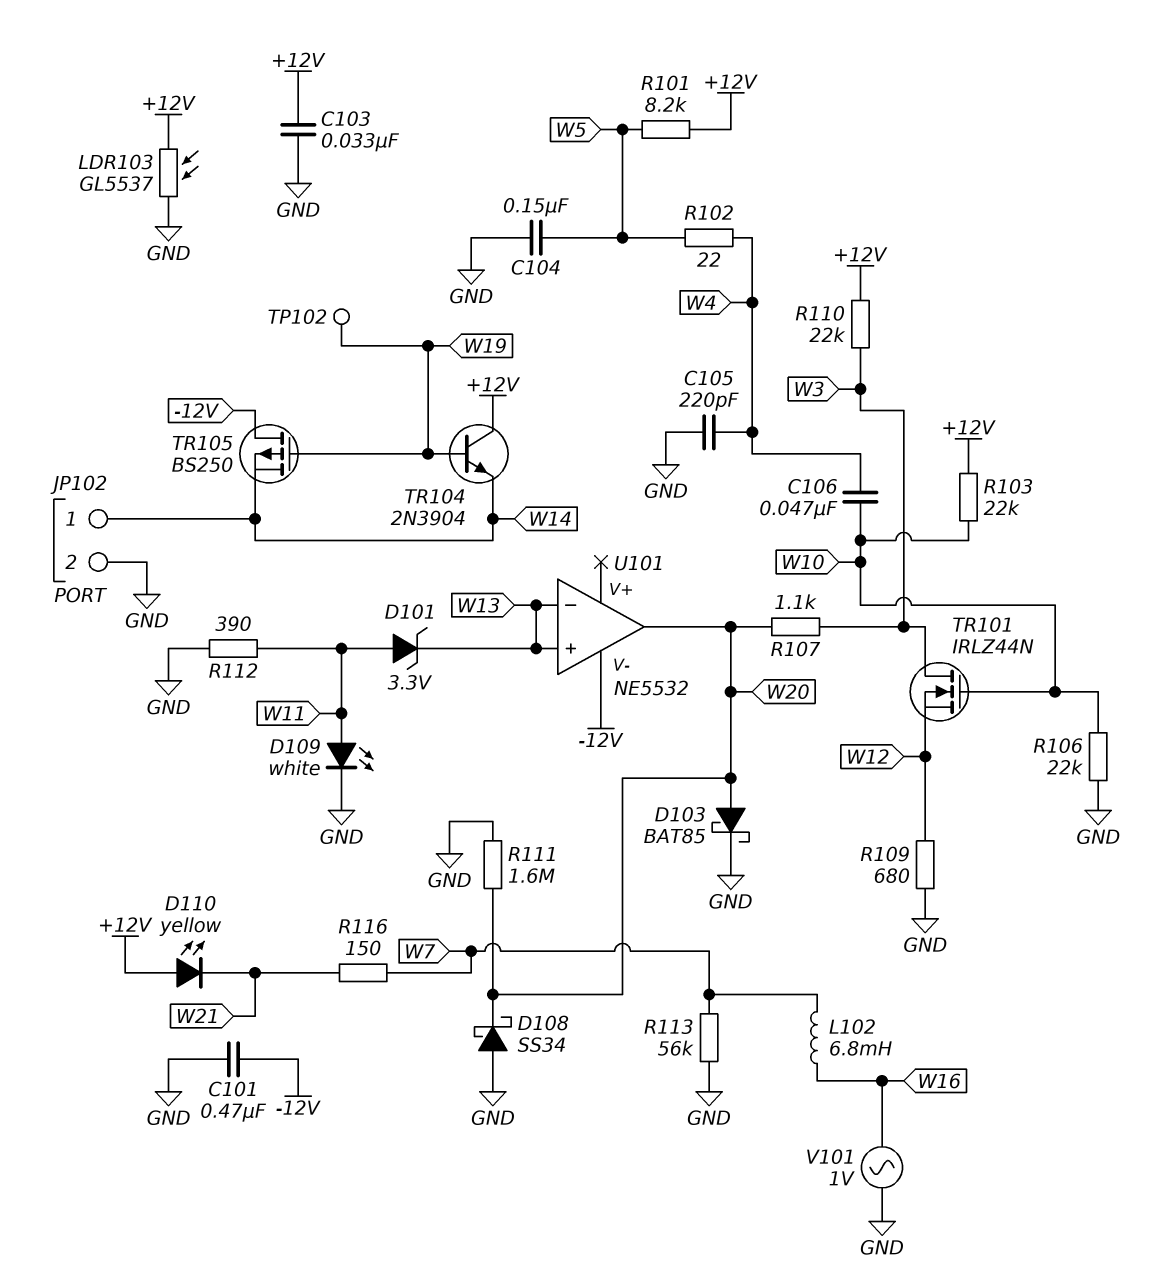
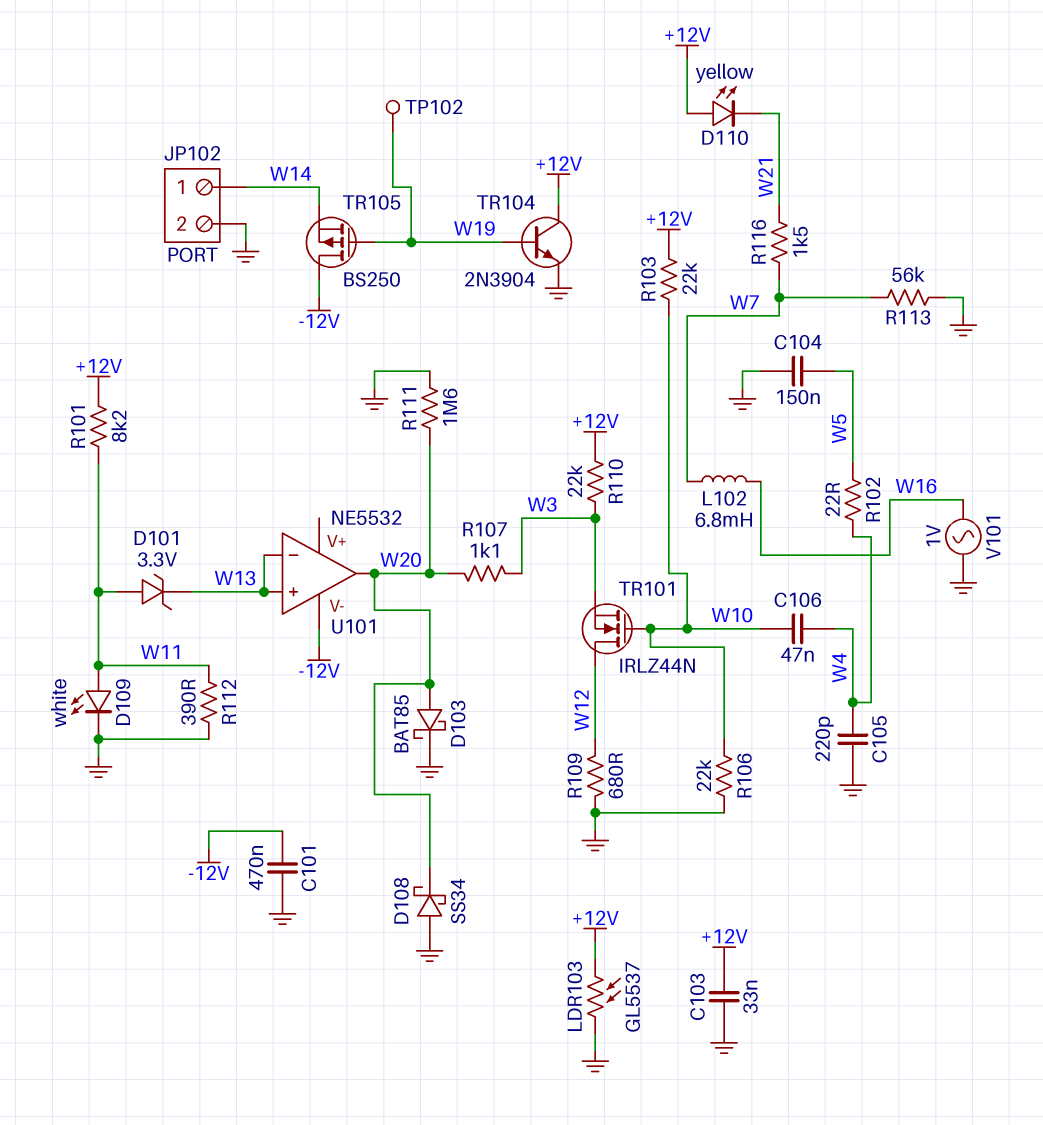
R101: 8.2k (+12V, W5) -> 8.2k (+12V, W11)
R116: 150 (W7, W21) -> 1.5k (W7, W21)
TR101: NMOS IRLZ44N (G W10, D W3, S W12) -> NMOS IRLZ44N (G W10, D W12, S W3)
TR104: NPN 2N3904 (B W19, C +12V, E W14) -> NPN 2N3904 (B W19, C +12V, E GND)

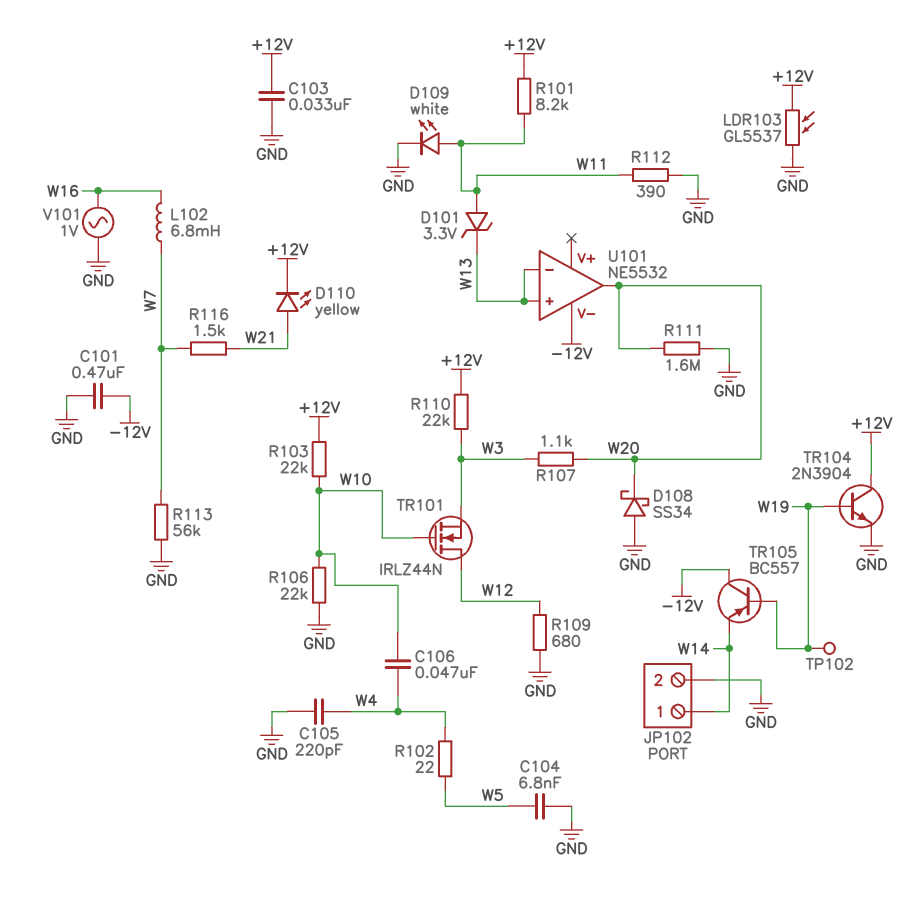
C104: 150nF (GND, W5) -> 6.8nF (GND, W5)
D103: schottky BAT85 (A W20, K GND) -> none
D110: LED yellow (A +12V, K W21) -> LED yellow (A W21, K +12V)
TR105: PMOS BS250 (G W19, D -12V, S W14) -> PNP BC557 (B W19, C -12V, E W14)

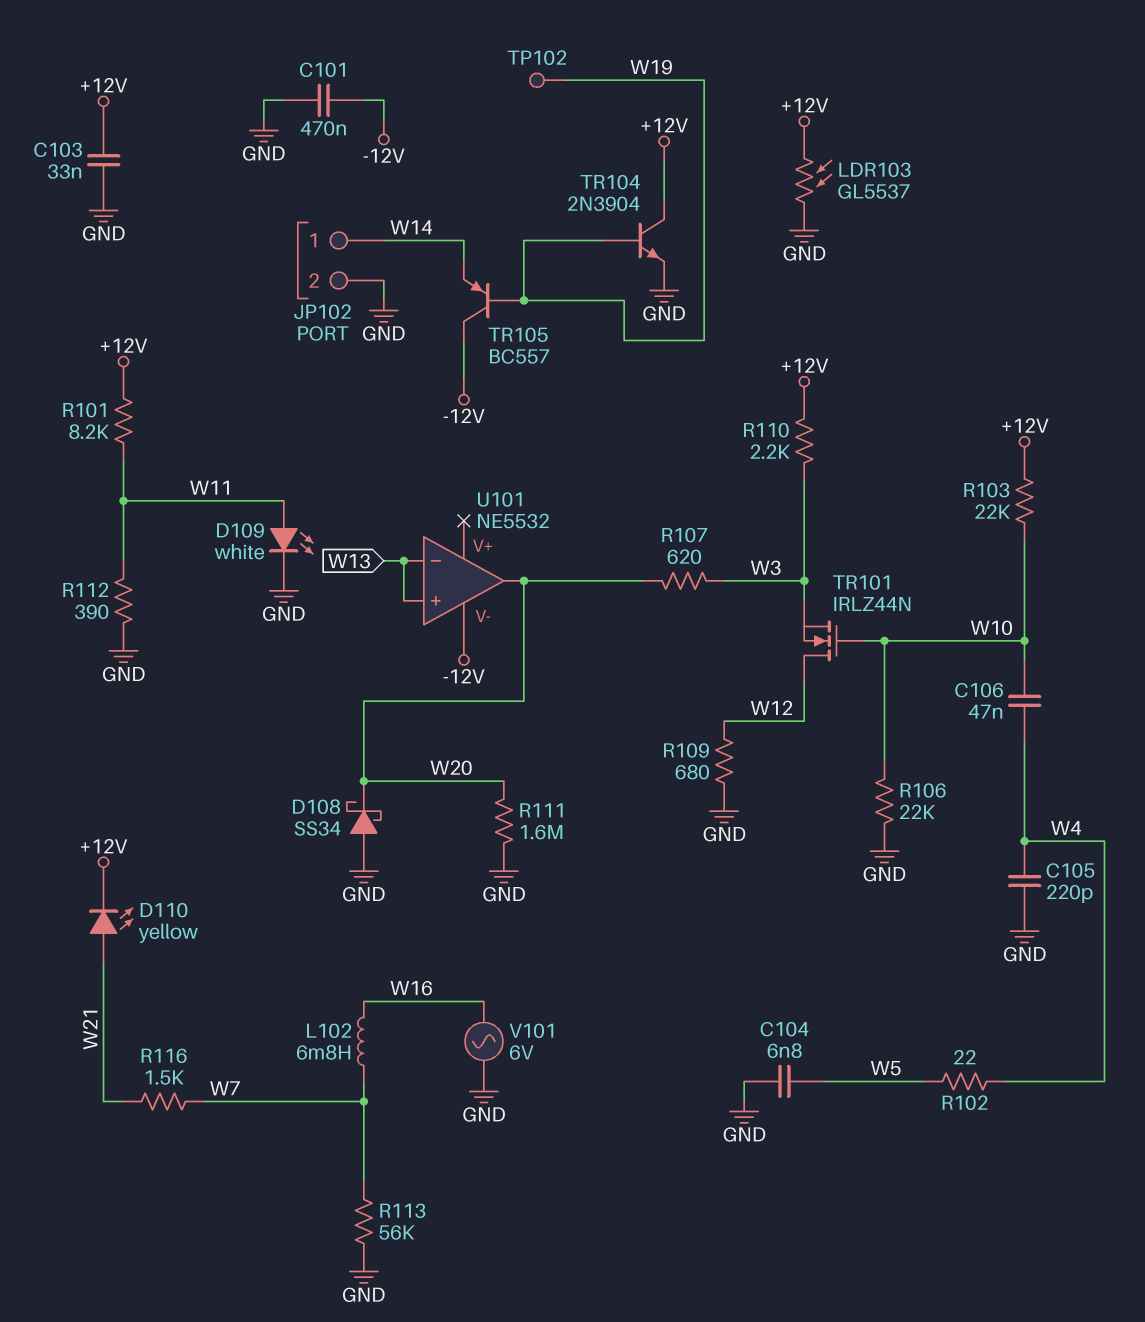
D101: zener 3.3V (A W11, K W13) -> none
R107: 1.1k (W3, W20) -> 620 (W3, W20)
R110: 22k (+12V, W3) -> 2.2k (+12V, W3)
V101: AC 1V (GND, W16) -> AC 6V (GND, W16)

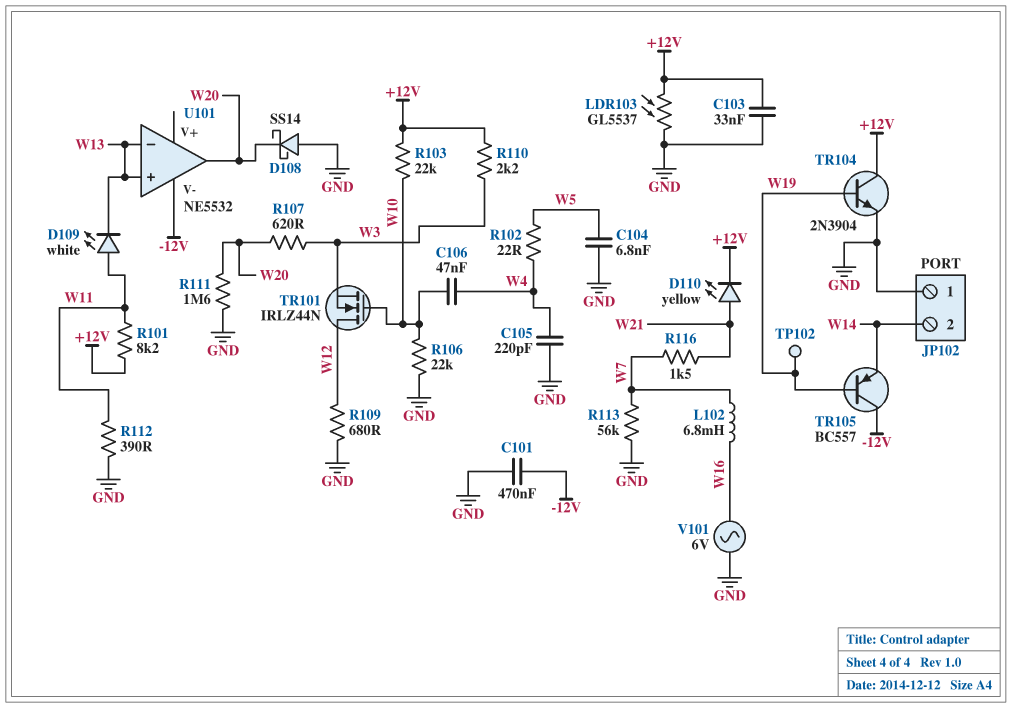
D108: schottky SS34 (A GND, K W20) -> schottky SS14 (A GND, K W20)
D109: LED white (A W11, K GND) -> LED white (A W11, K W13)
JP102 pin 1: W14 -> GND
JP102 pin 2: GND -> W14

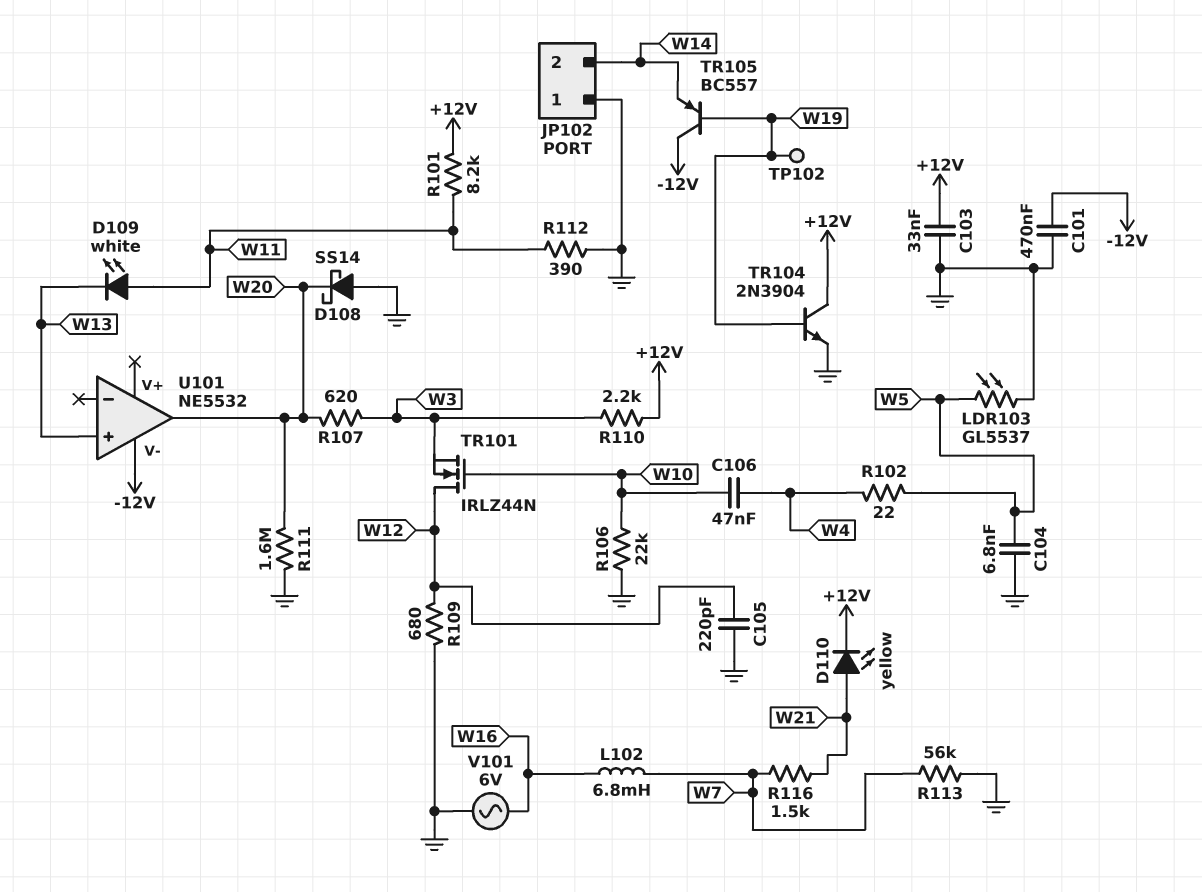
C105: 220pF (GND, W4) -> 220pF (GND, W12)
LDR103: GL5537 (+12V, GND) -> GL5537 (GND, W5)
R103: 22k (+12V, W10) -> none
U101 pin in-: W13 -> none

